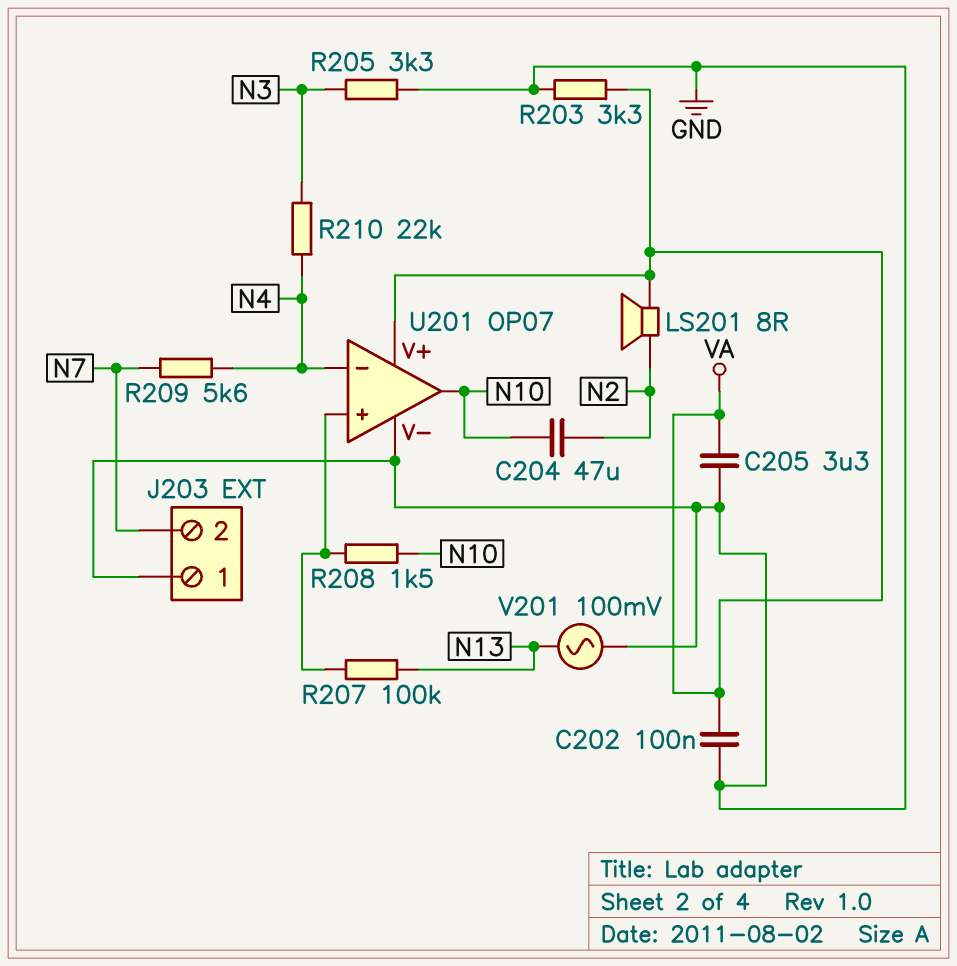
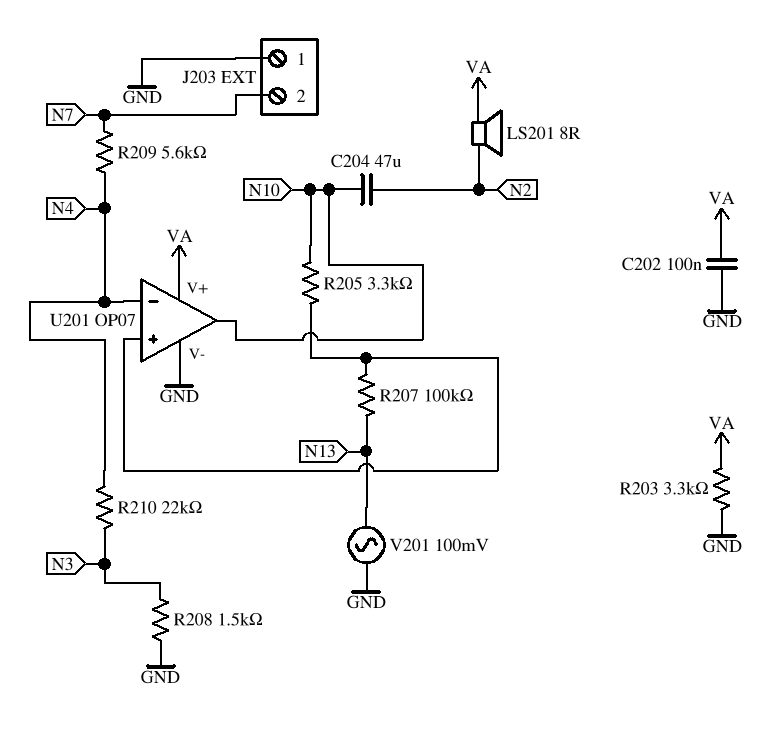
C205: 3.3uF (GND, VA) -> none
R205: 3.3k (GND, N3) -> 3.3k (N10, U201/in+)
R208: 1.5k (N10, U201/in+) -> 1.5k (GND, N3)

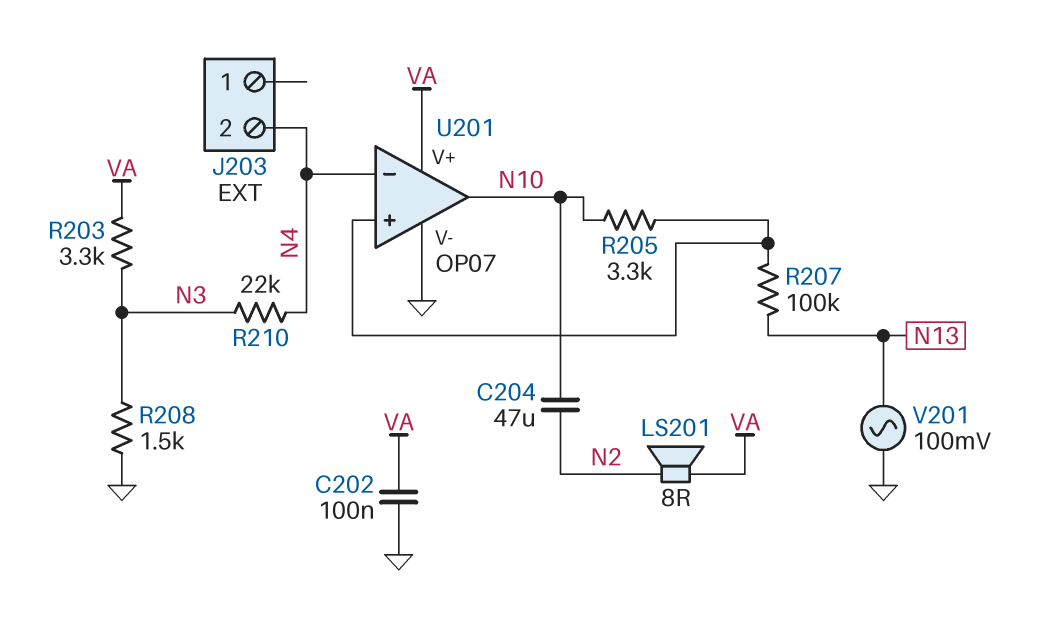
J203 pin 1: GND -> none
J203 pin 2: N7 -> N4
R203: 3.3k (GND, VA) -> 3.3k (N3, VA)
R209: 5.6k (N4, N7) -> none

